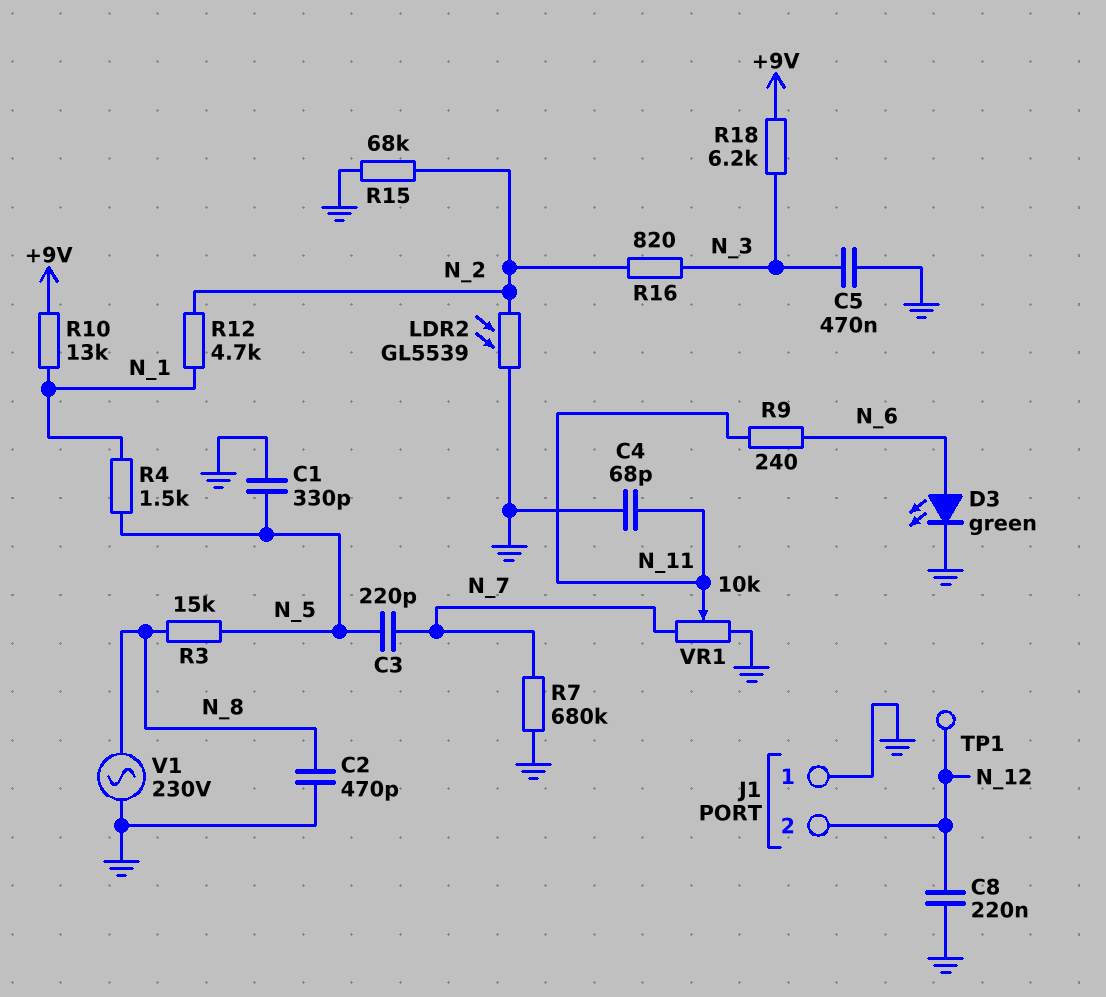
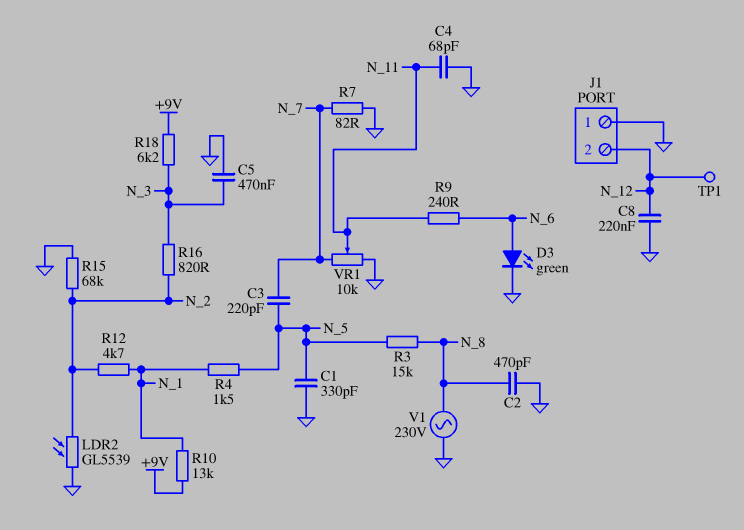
R7: 680k (GND, N_7) -> 82 (GND, N_7)

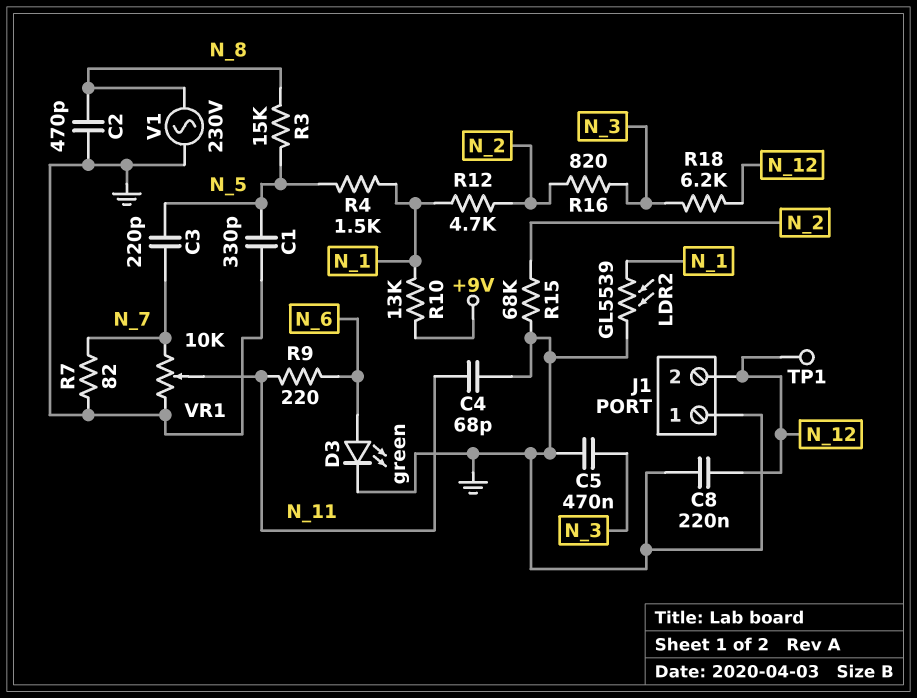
LDR2: GL5539 (GND, N_2) -> GL5539 (GND, N_1)
R9: 240 (N_6, N_11) -> 220 (N_6, N_11)
R18: 6.2k (+9V, N_3) -> 6.2k (N_3, N_12)

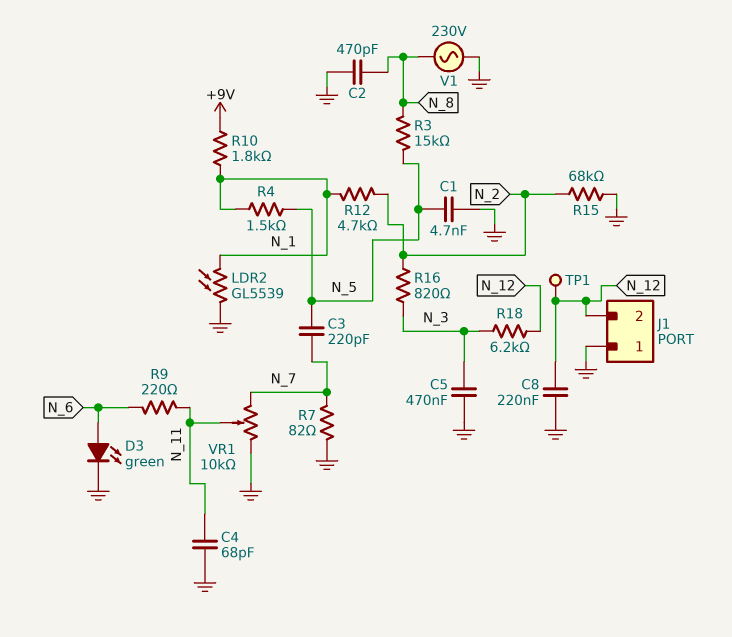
C1: 330pF (GND, N_5) -> 4.7nF (GND, N_5)
R10: 13k (+9V, N_1) -> 1.8k (+9V, N_1)

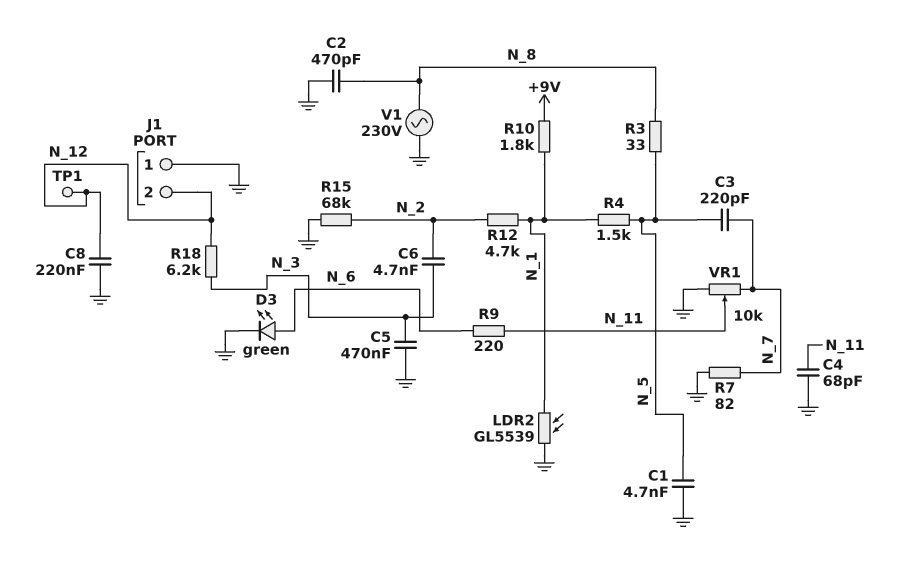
C6: none -> 4.7nF (N_2, N_3)
R3: 15k (N_5, N_8) -> 33 (N_5, N_8)
R16: 820 (N_2, N_3) -> none

